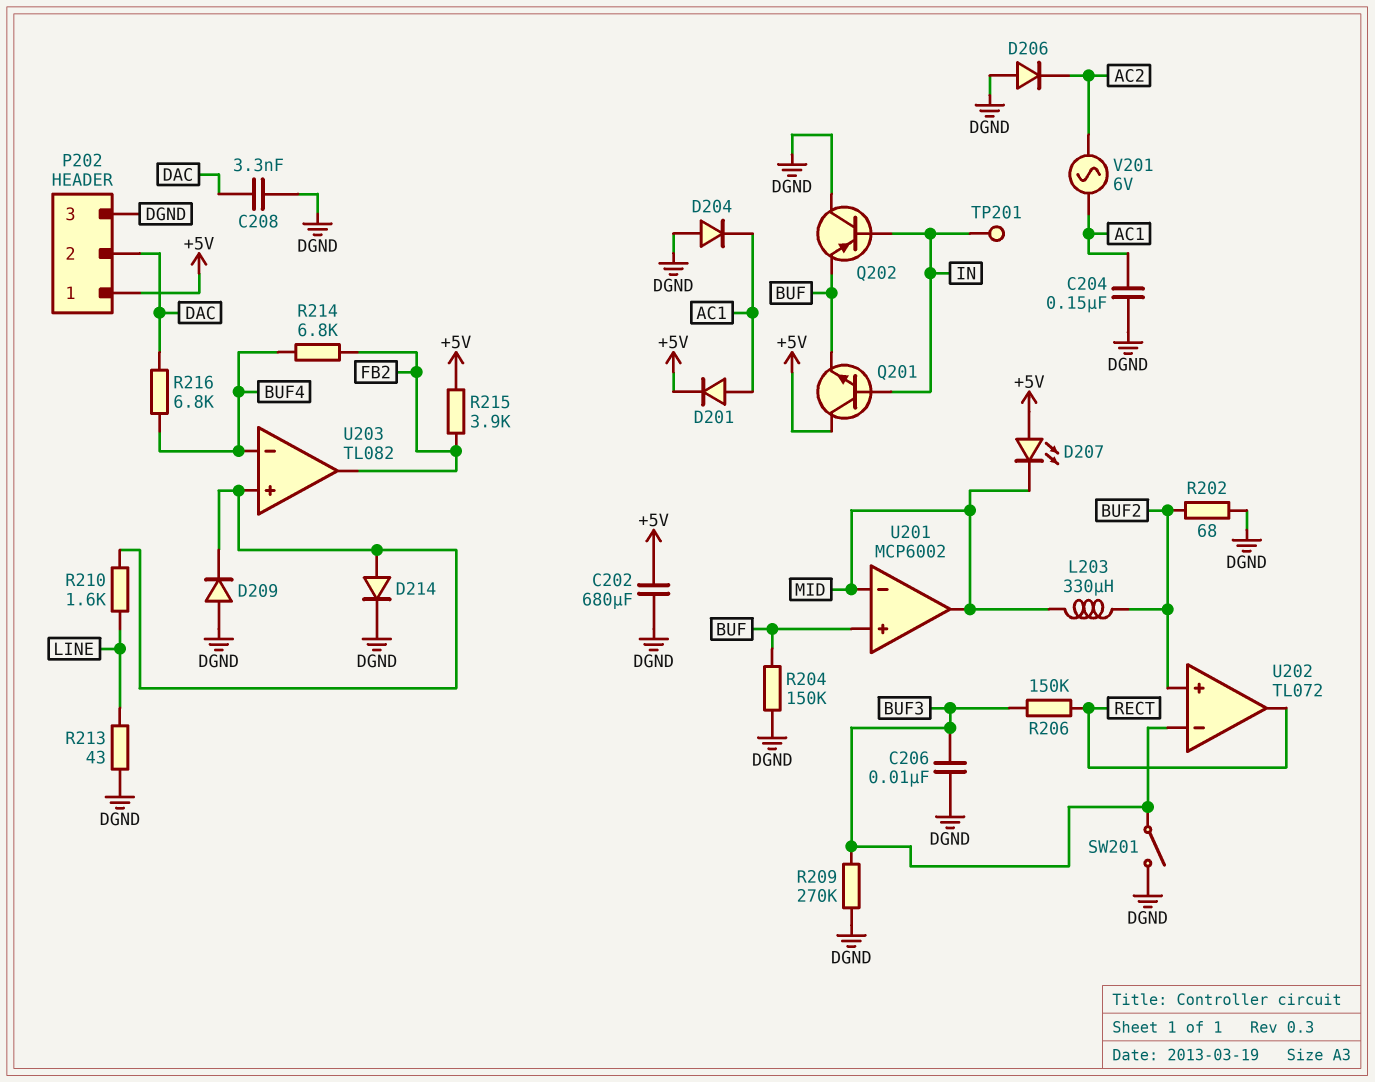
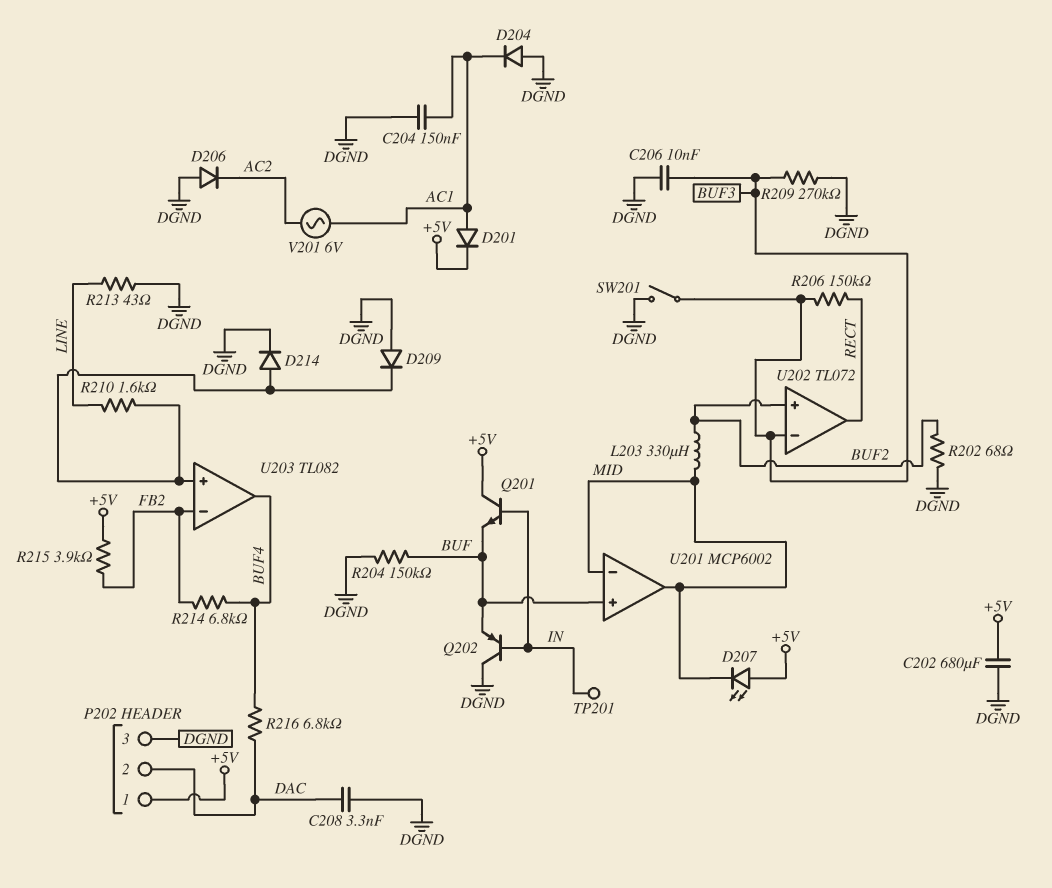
U203 pin in-: BUF4 -> FB2
U203 pin out: FB2 -> BUF4

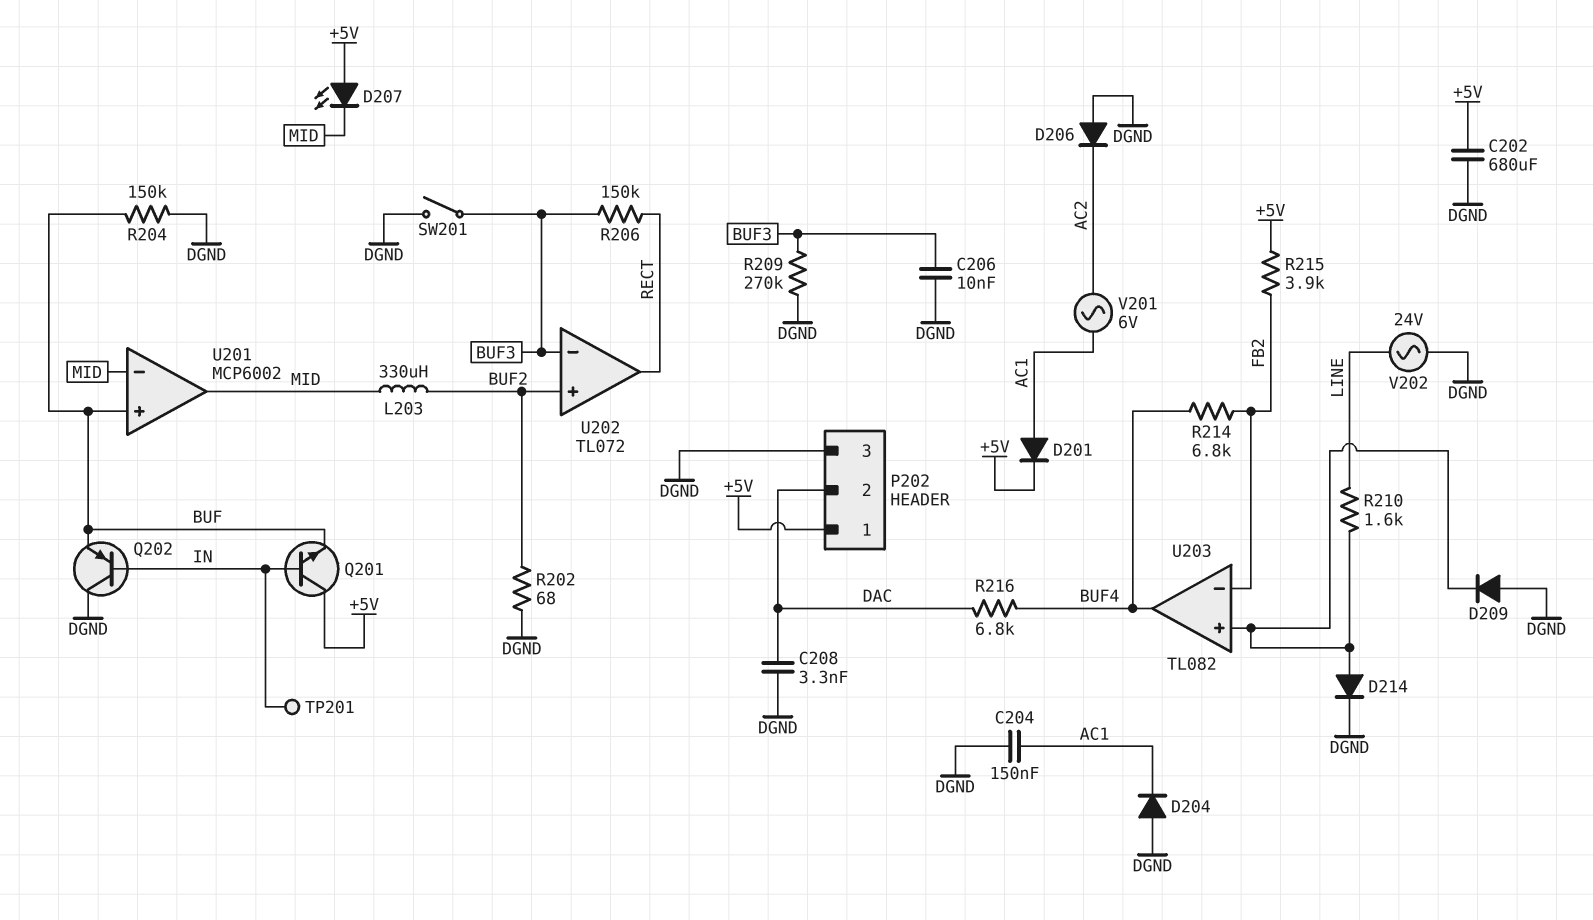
R213: 43 (DGND, LINE) -> none
V202: none -> AC 24V (DGND, LINE)

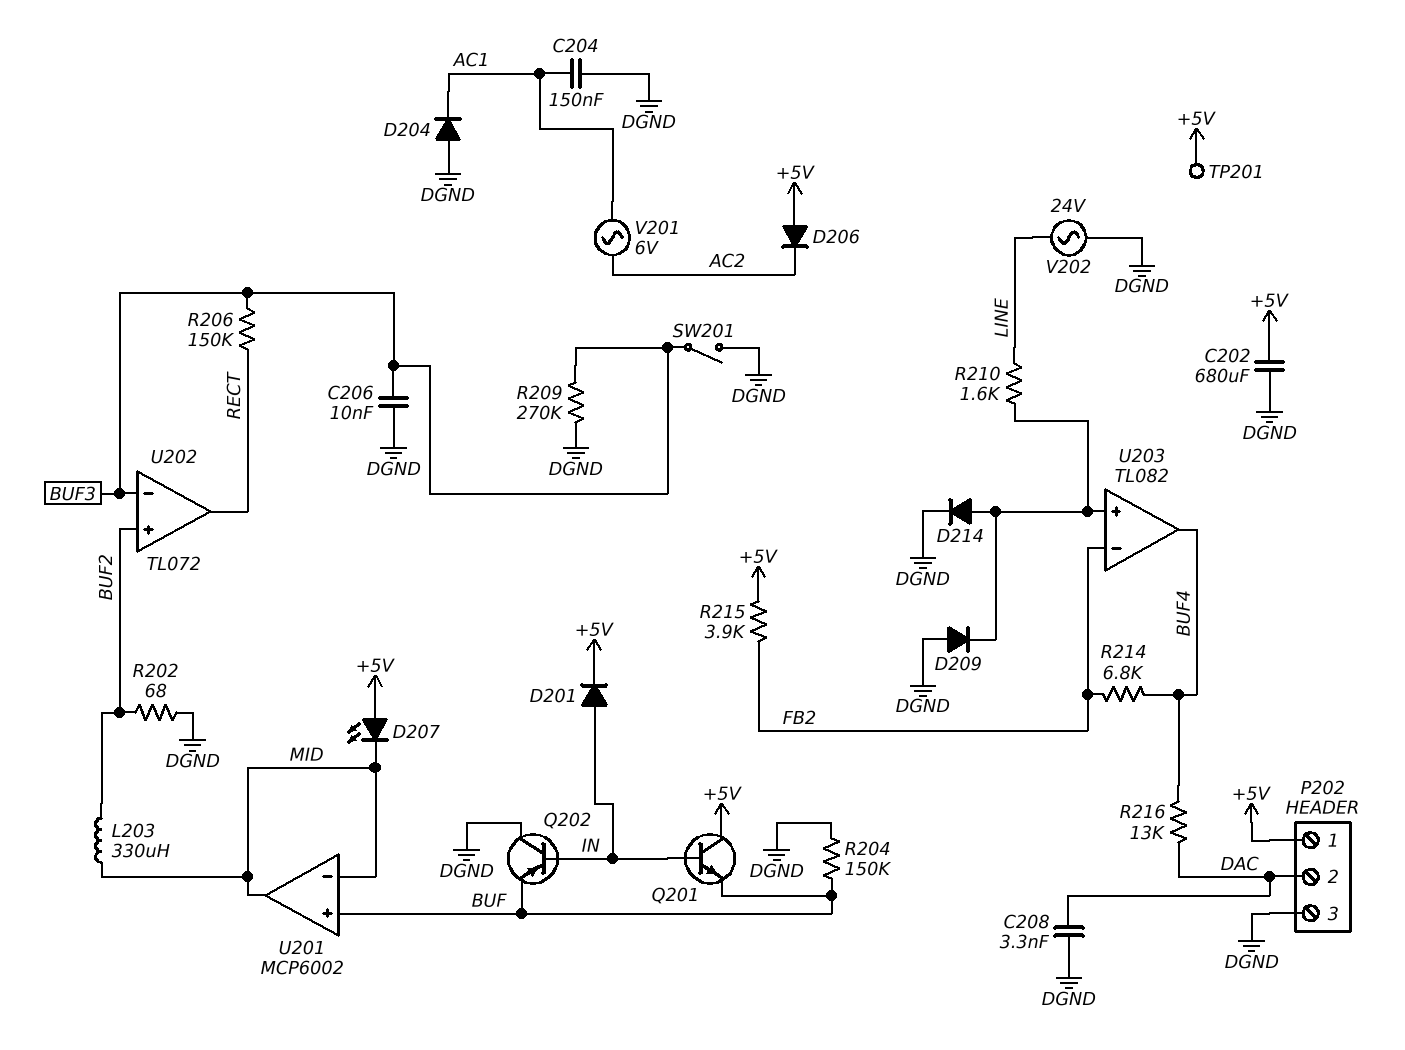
D201: diode (A AC1, K +5V) -> diode (A IN, K +5V)
D206: diode (A DGND, K AC2) -> diode (A +5V, K AC2)
R216: 6.8k (BUF4, DAC) -> 13k (BUF4, DAC)
TP201: test point (IN) -> test point (+5V)

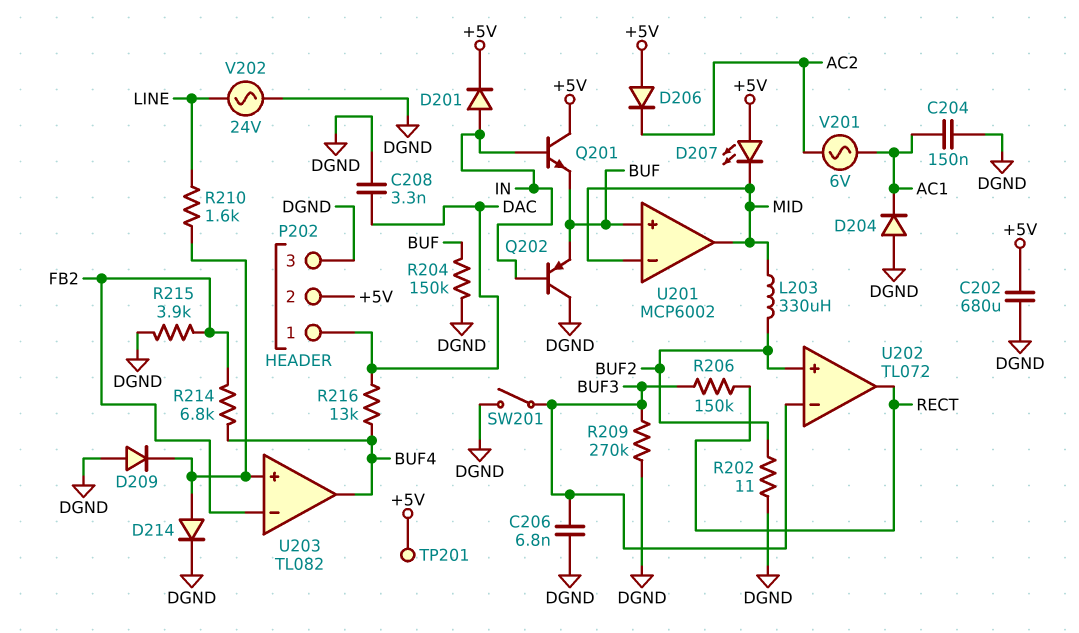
C206: 10nF (BUF3, DGND) -> 6.8nF (BUF3, DGND)
P202 pin 1: +5V -> DAC
P202 pin 2: DAC -> +5V
R202: 68 (BUF2, DGND) -> 11 (BUF2, DGND)
R215: 3.9k (+5V, FB2) -> 3.9k (DGND, FB2)

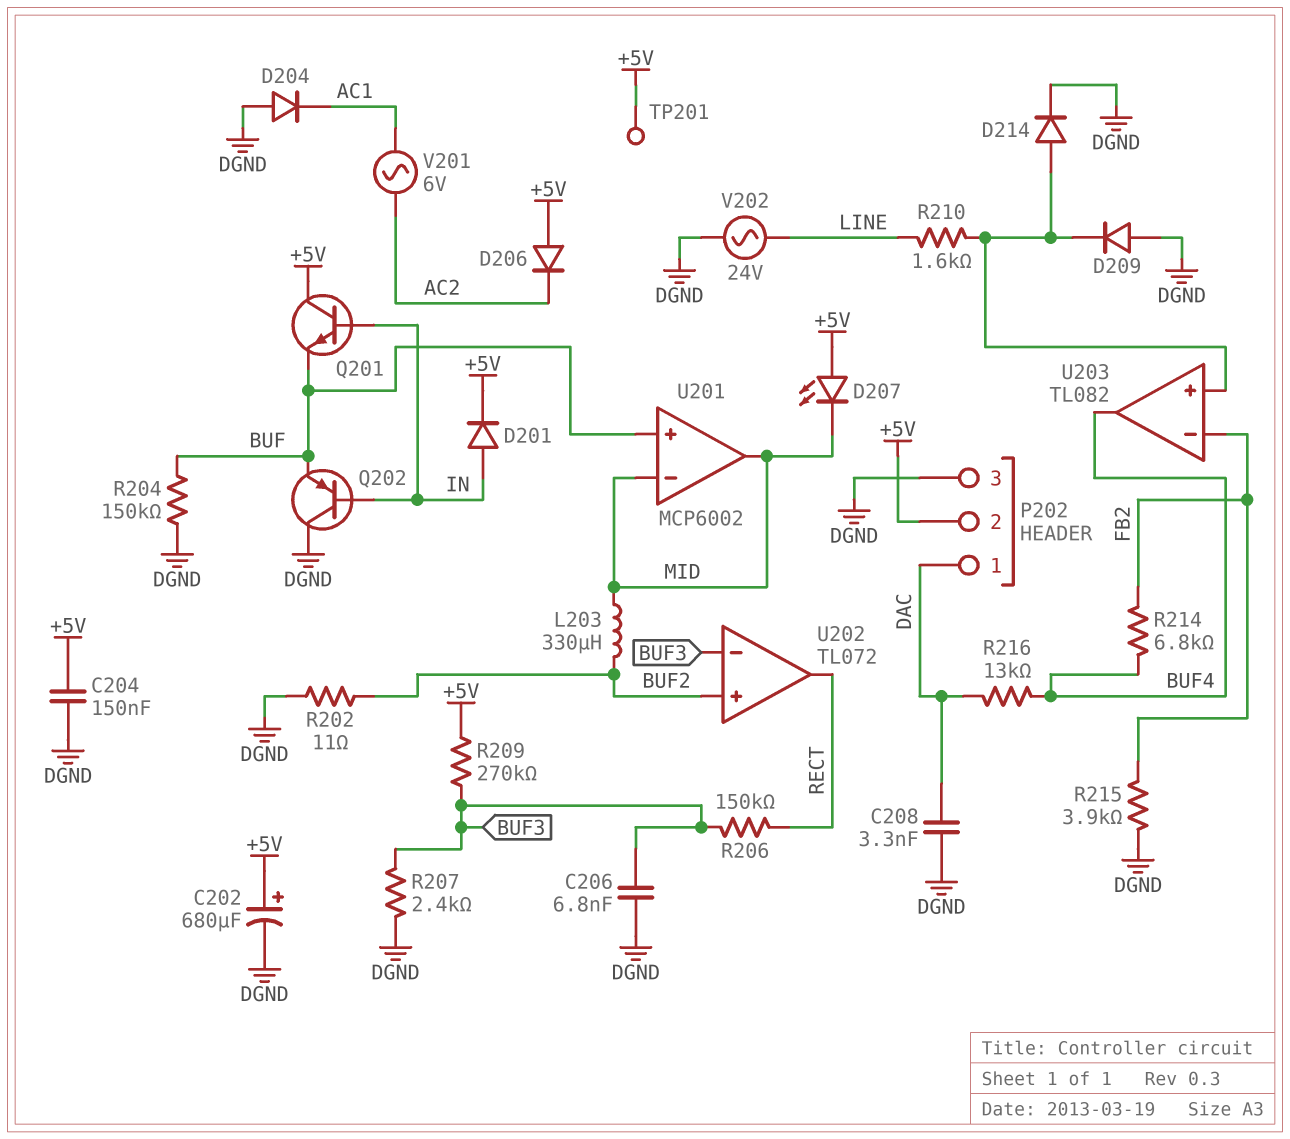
C202: 680uF (+5V, DGND) -> 680uF (plus +5V, minus DGND)
C204: 150nF (AC1, DGND) -> 150nF (+5V, DGND)
R207: none -> 2.4k (BUF3, DGND)
R209: 270k (BUF3, DGND) -> 270k (+5V, BUF3)
SW201: switch (BUF3, DGND) -> none

